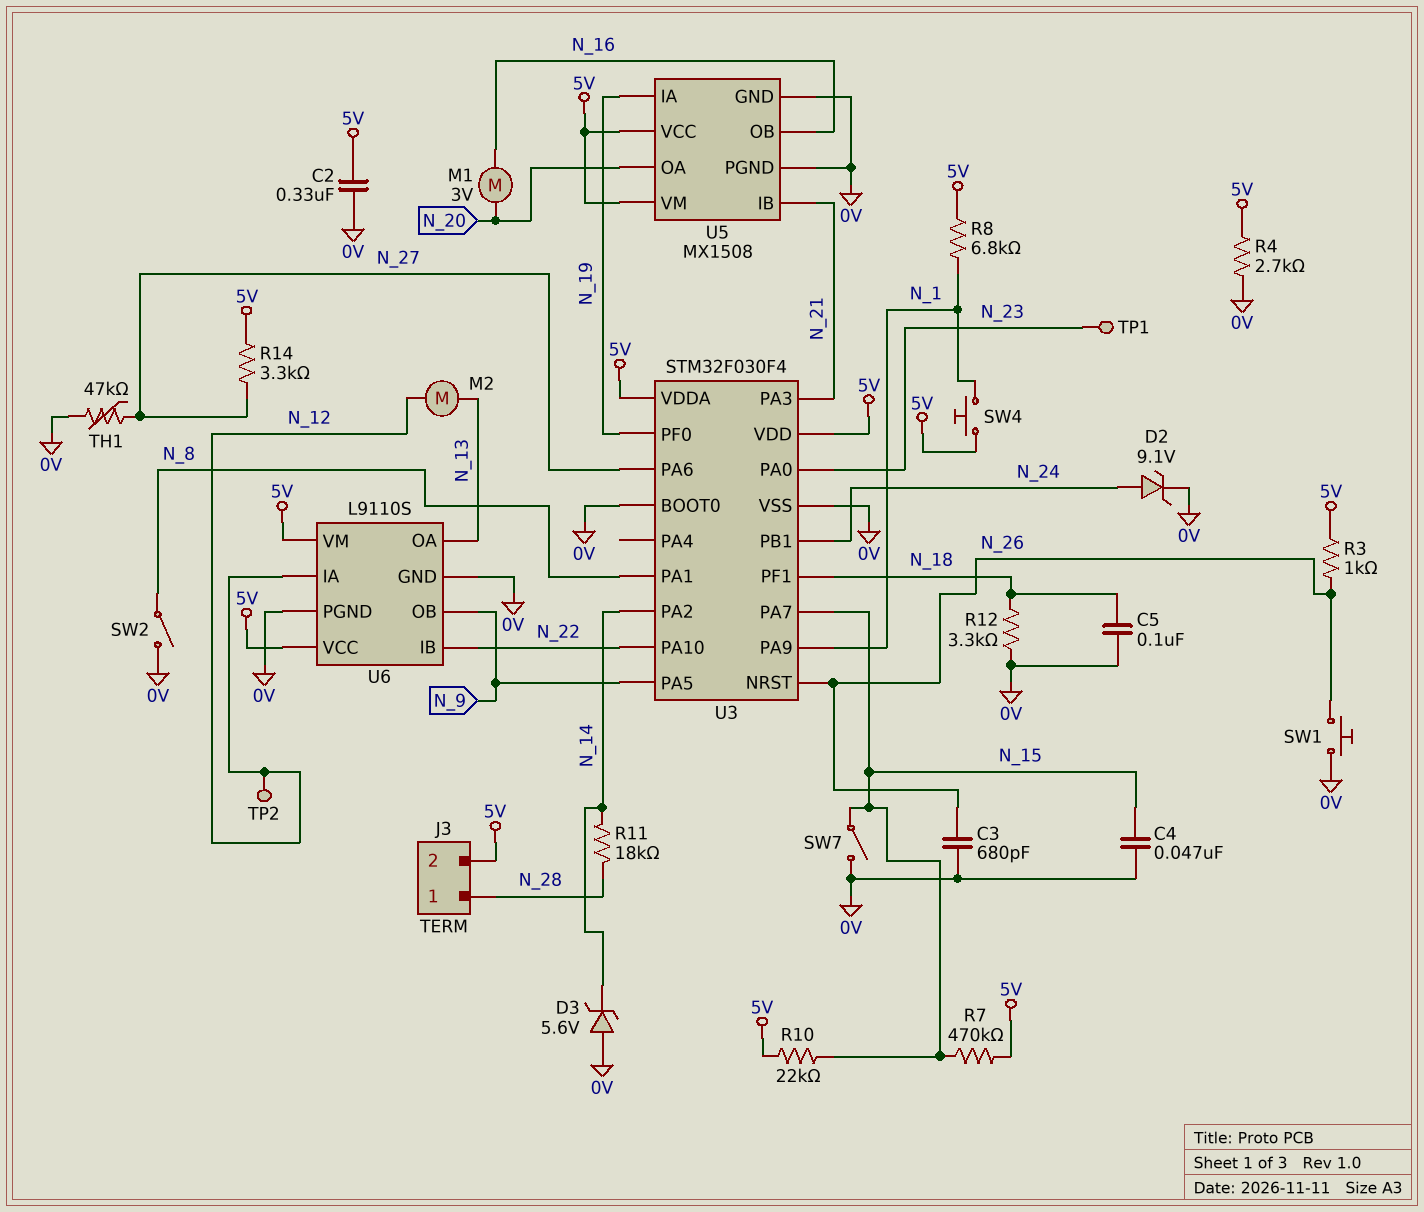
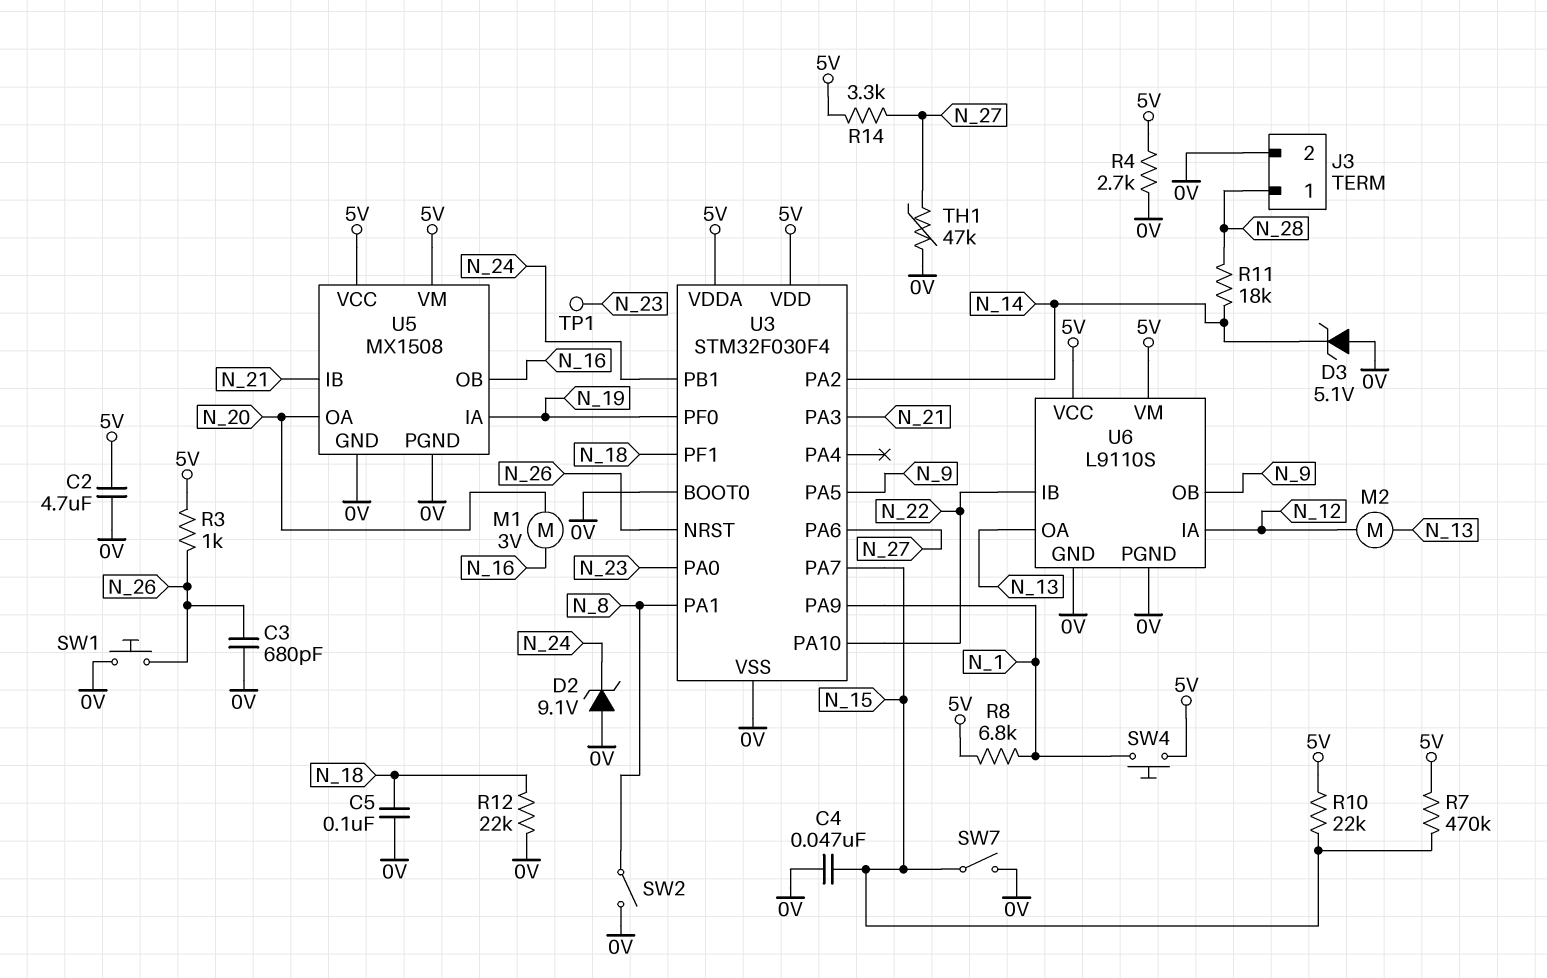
C2: 330nF (0V, 5V) -> 4.7uF (0V, 5V)
D2: zener 9.1V (A N_24, K 0V) -> zener 9.1V (A 0V, K N_24)
D3: zener 5.6V (A 0V, K N_14) -> zener 5.1V (A 0V, K N_14)
J3 pin 2: 5V -> 0V
R12: 3.3k (0V, N_18) -> 22k (0V, N_18)
TP2: test point (N_12) -> none

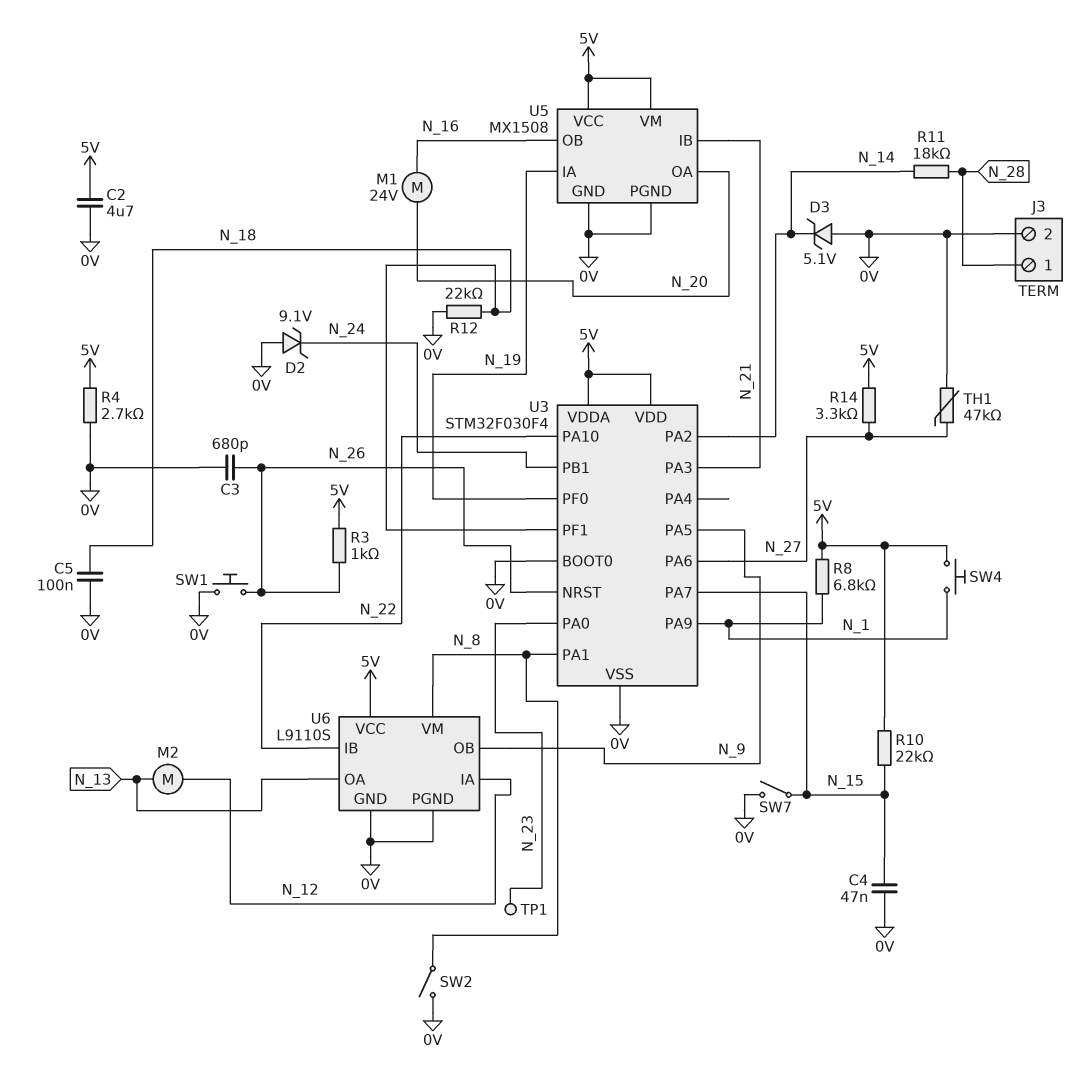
M1: motor 3V (N_16, N_20) -> motor 24V (N_16, N_20)
R7: 470k (5V, N_15) -> none
U6 pin VM: 5V -> N_8

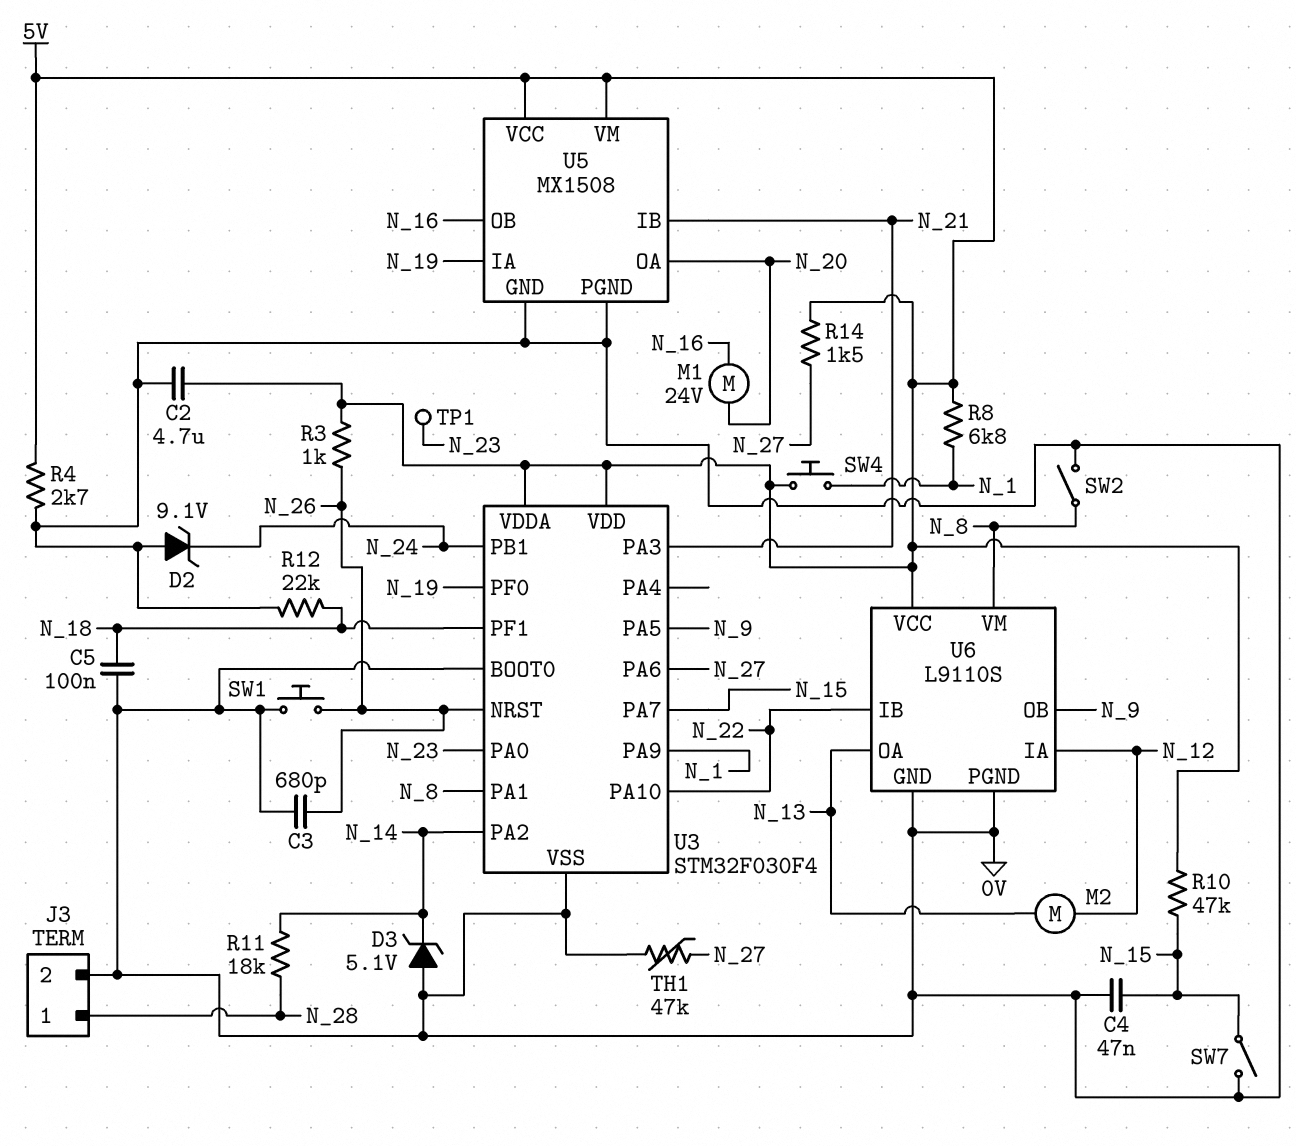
R10: 22k (5V, N_15) -> 47k (5V, N_15)
R14: 3.3k (5V, N_27) -> 1.5k (5V, N_27)

